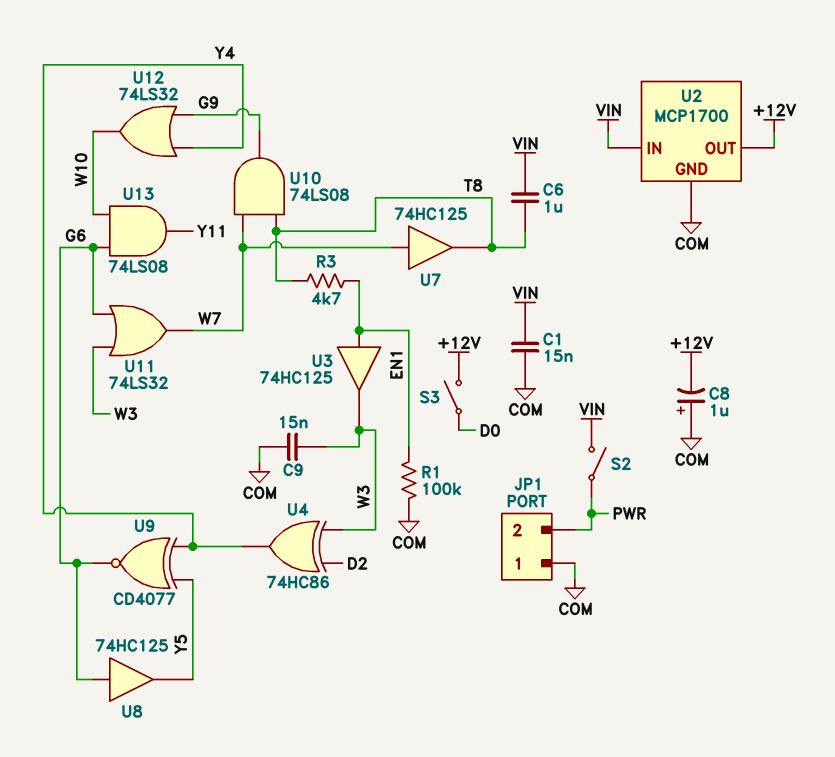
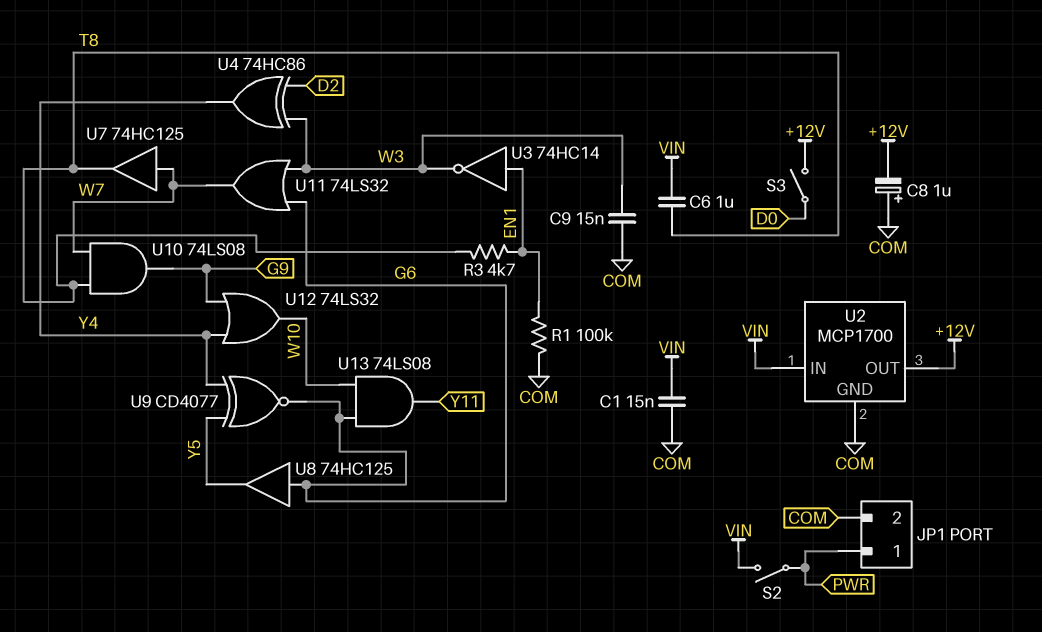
JP1 pin 1: COM -> PWR
JP1 pin 2: PWR -> COM
U3: buffer 74HC125 (in EN1, out W3) -> NOT 74HC14 (in EN1, out W3)

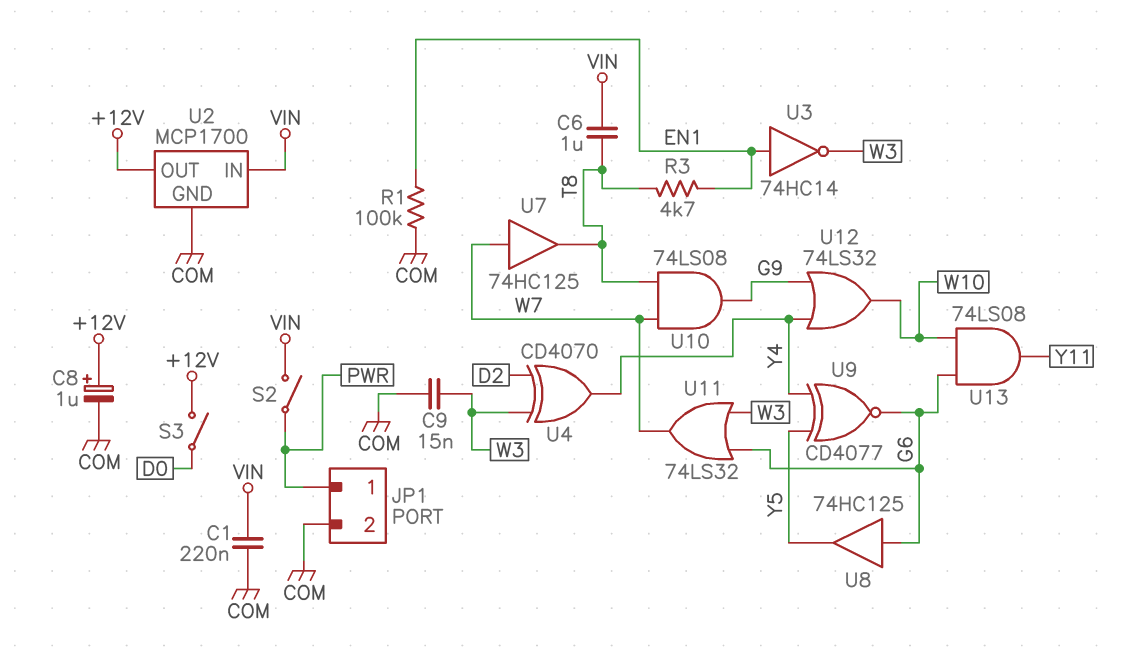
C1: 15nF (COM, VIN) -> 220nF (COM, VIN)
C8: 1uF (plus COM, minus +12V) -> 1uF (plus +12V, minus COM)
U4: XOR 74HC86 (in D2, in W3, out Y4) -> XOR CD4070 (in D2, in W3, out Y4)

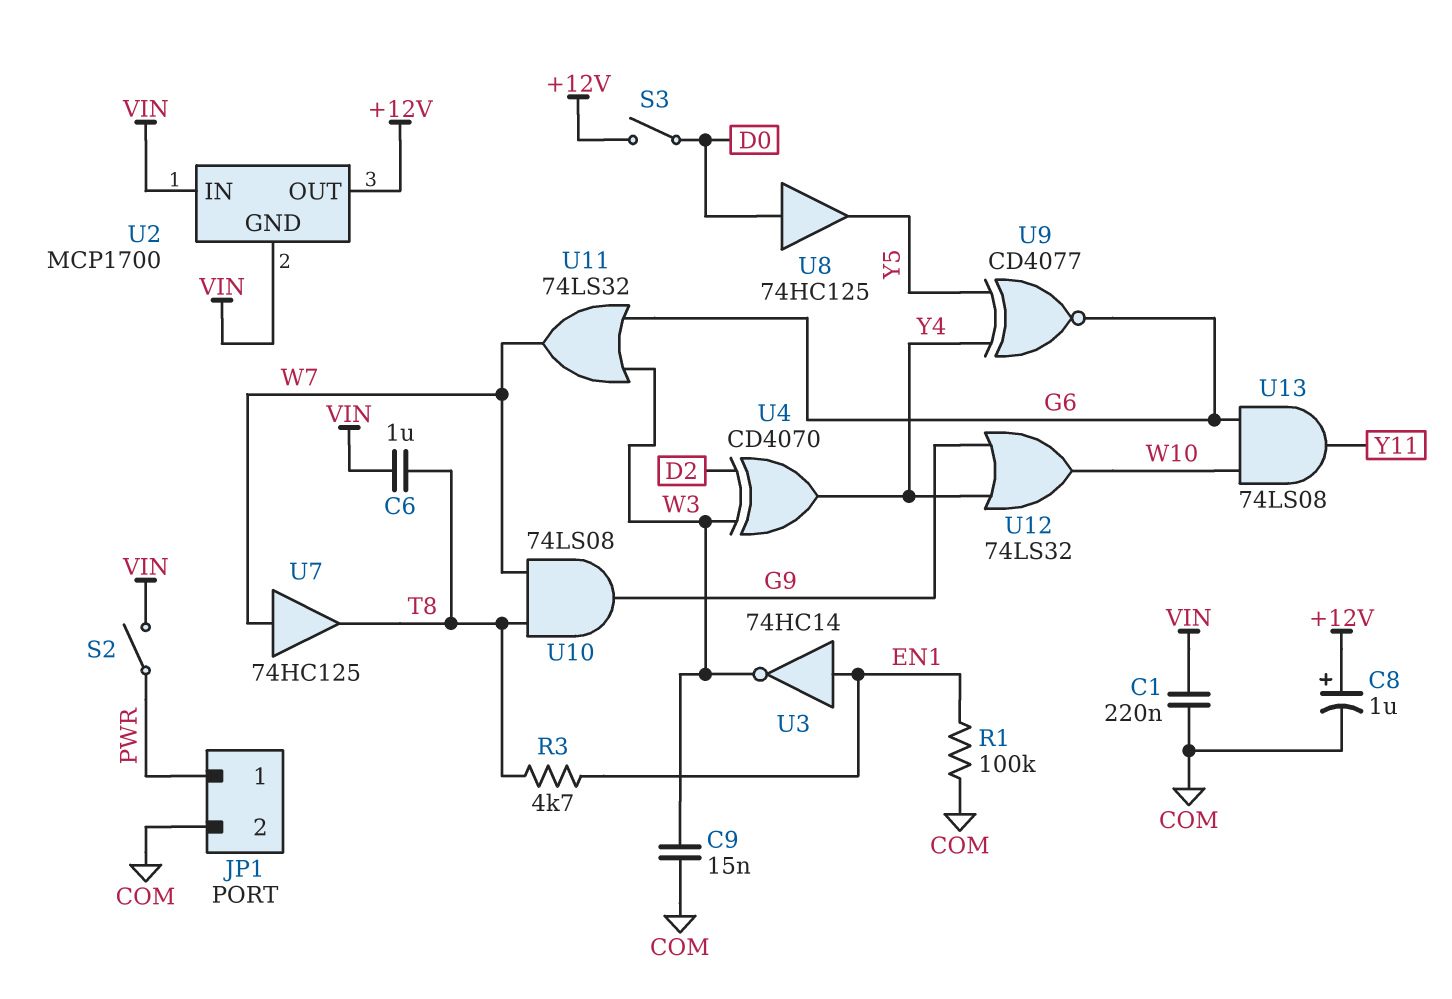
U2 pin GND: COM -> VIN
U8: buffer 74HC125 (in G6, out Y5) -> buffer 74HC125 (in D0, out Y5)

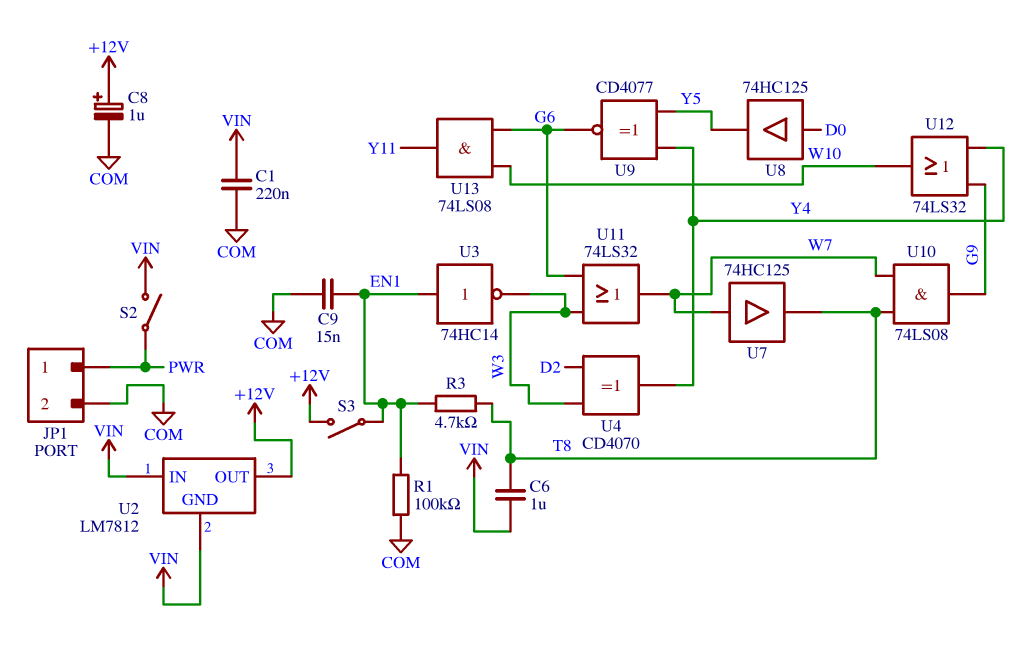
C9: 15nF (COM, W3) -> 15nF (COM, EN1)
S3: switch (+12V, D0) -> switch (+12V, EN1)
U2: MCP1700 -> LM7812

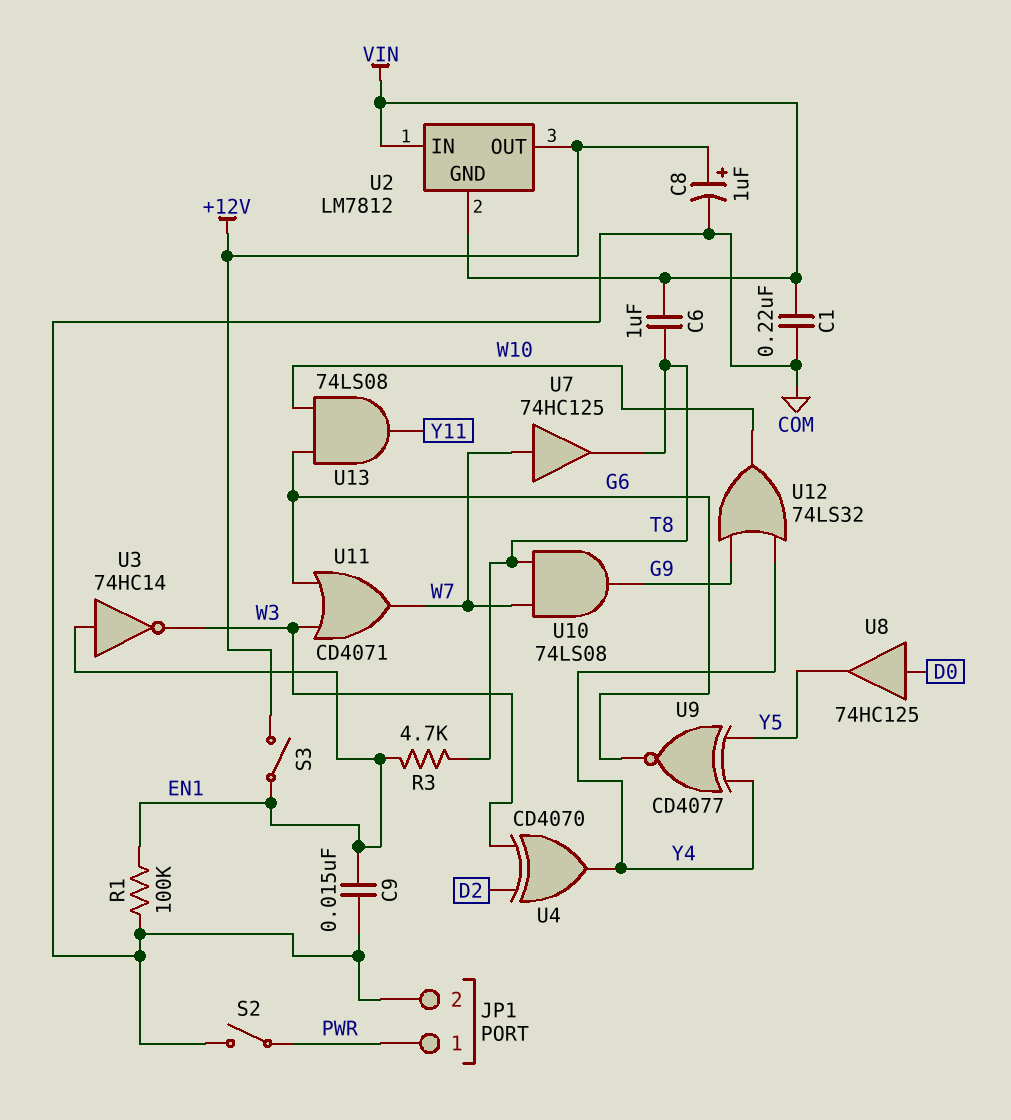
S2: switch (PWR, VIN) -> switch (COM, PWR)
U11: OR 74LS32 (in G6, in W3, out W7) -> OR CD4071 (in G6, in W3, out W7)

